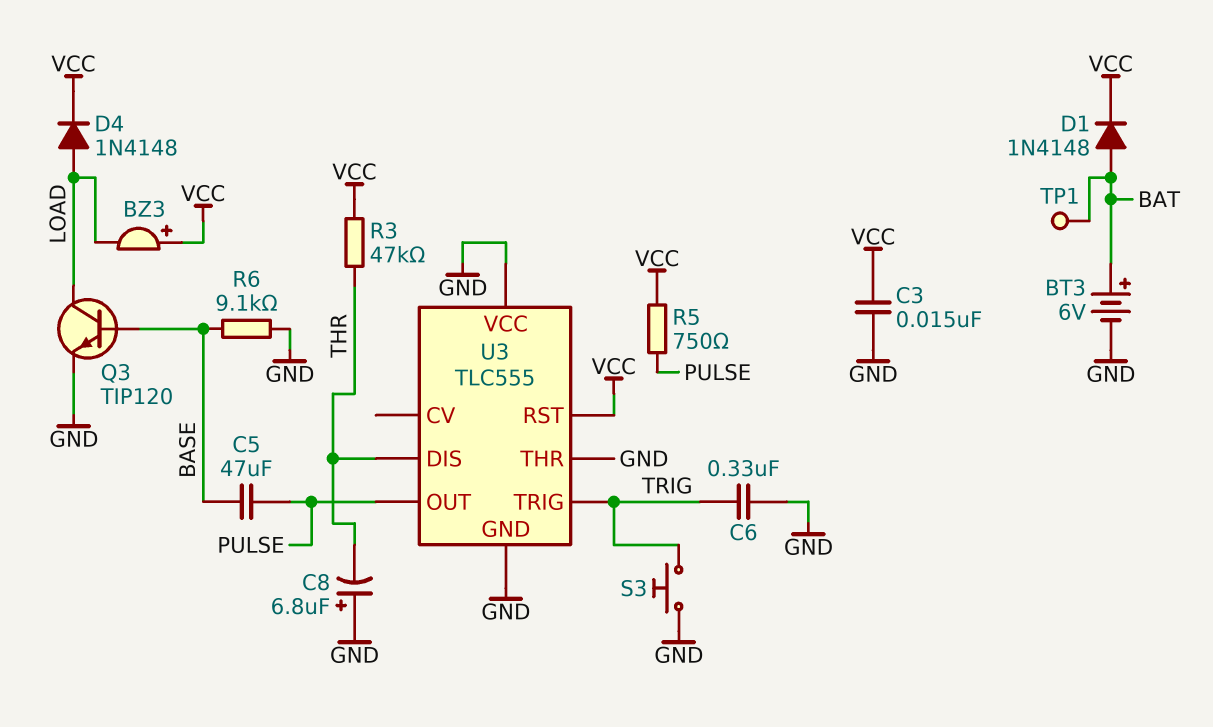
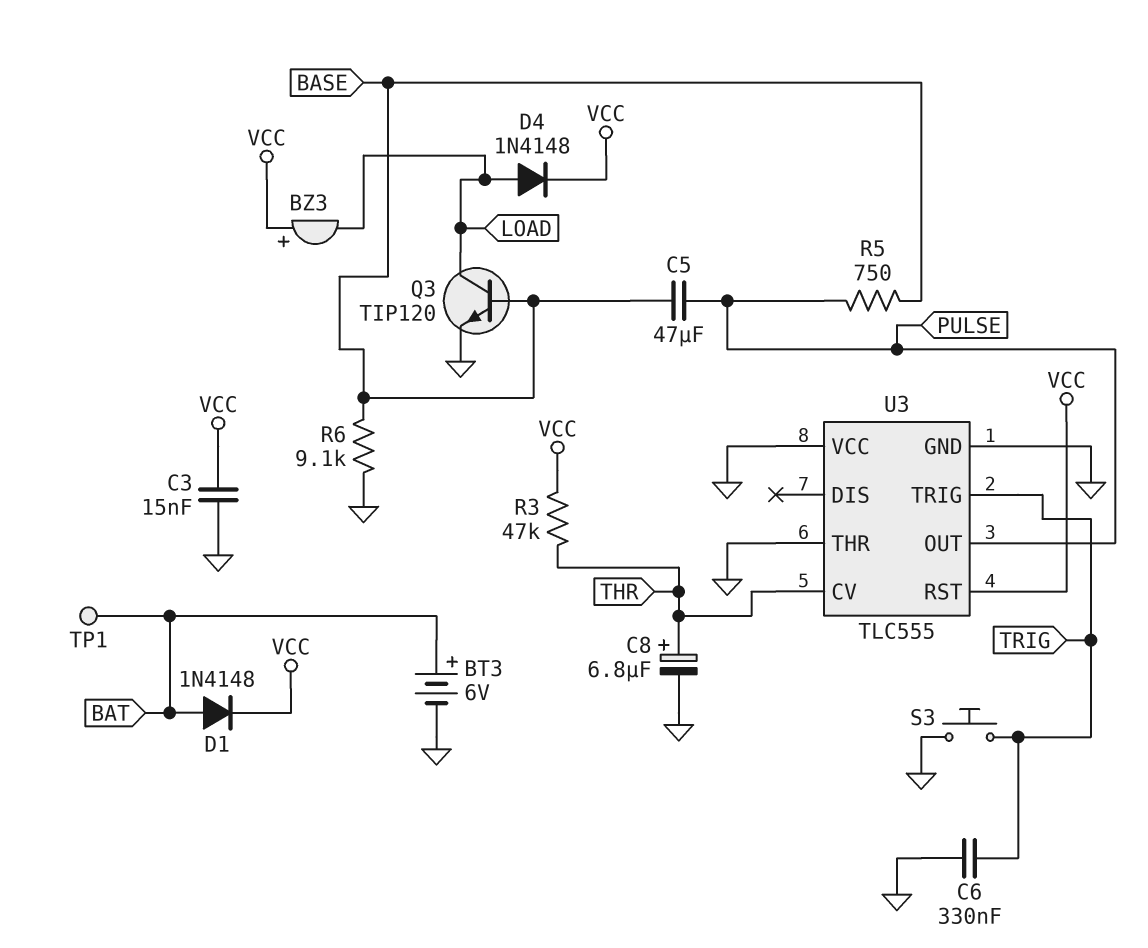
C8: 6.8uF (plus GND, minus THR) -> 6.8uF (plus THR, minus GND)
R5: 750 (PULSE, VCC) -> 750 (BASE, PULSE)
U3 pin CV: none -> THR
U3 pin DIS: THR -> none

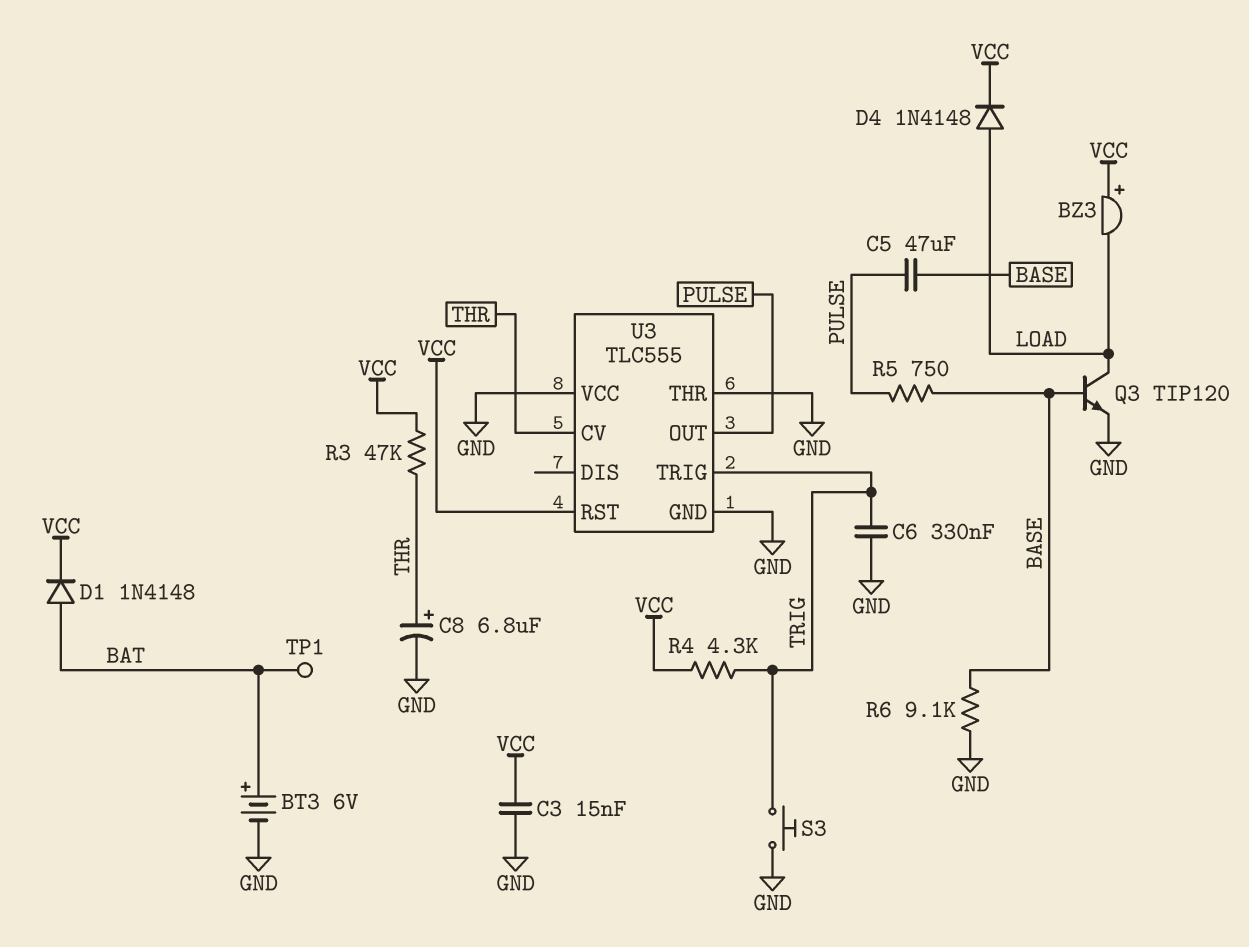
R4: none -> 4.3k (TRIG, VCC)

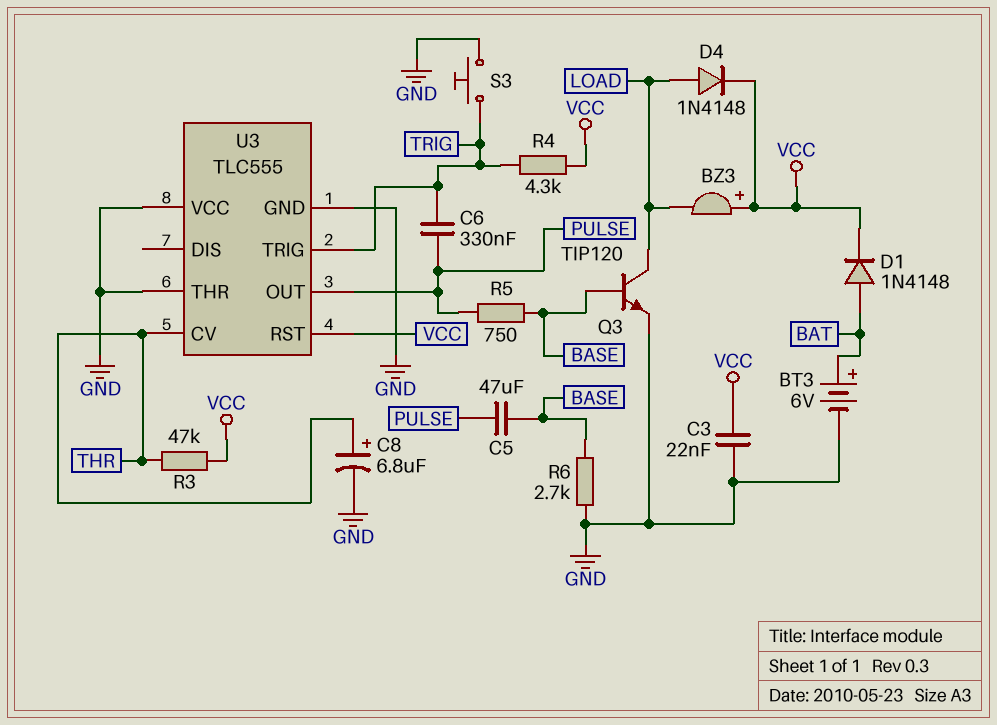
C3: 15nF (GND, VCC) -> 22nF (GND, VCC)
C6: 330nF (GND, TRIG) -> 330nF (PULSE, TRIG)
R6: 9.1k (BASE, GND) -> 2.7k (BASE, GND)
TP1: test point (BAT) -> none

